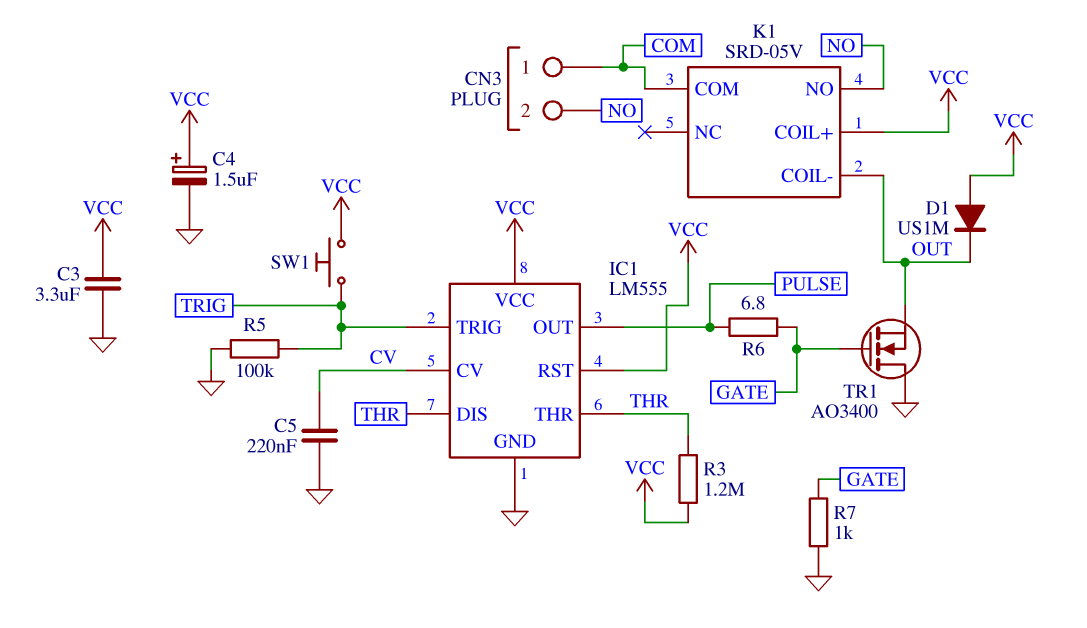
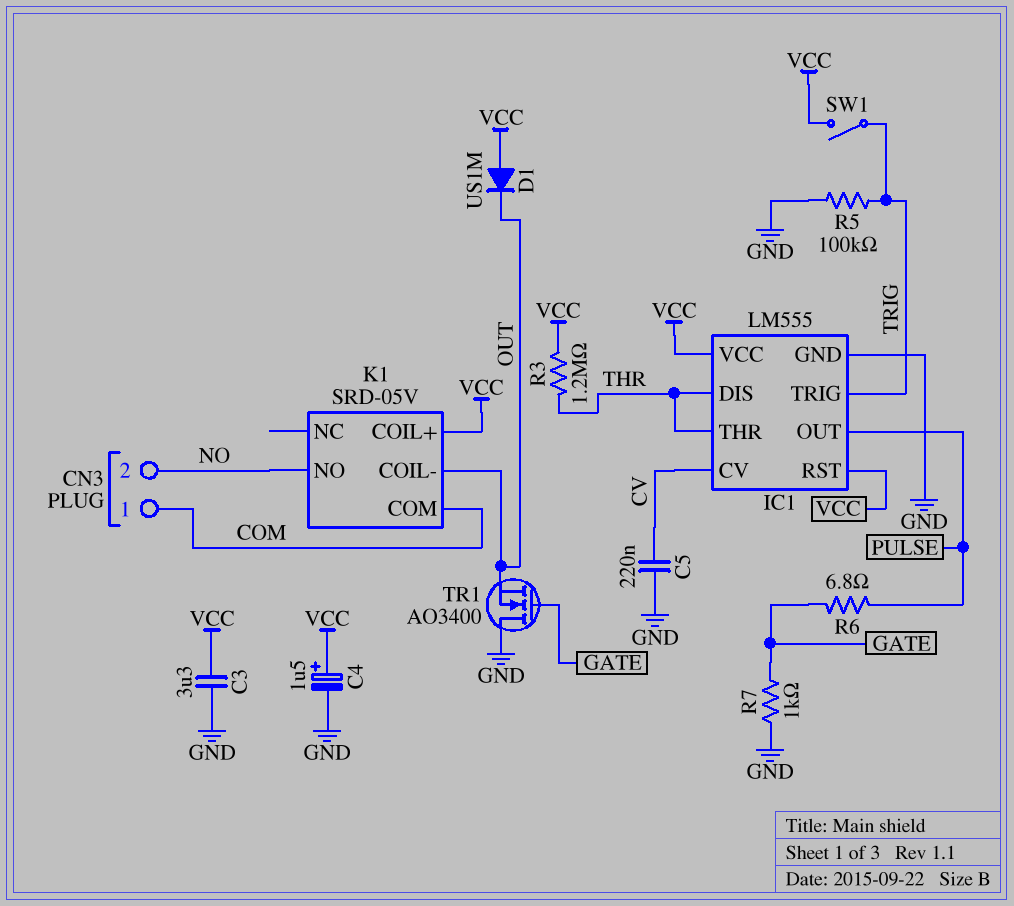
SW1: button (TRIG, VCC) -> switch (TRIG, VCC)

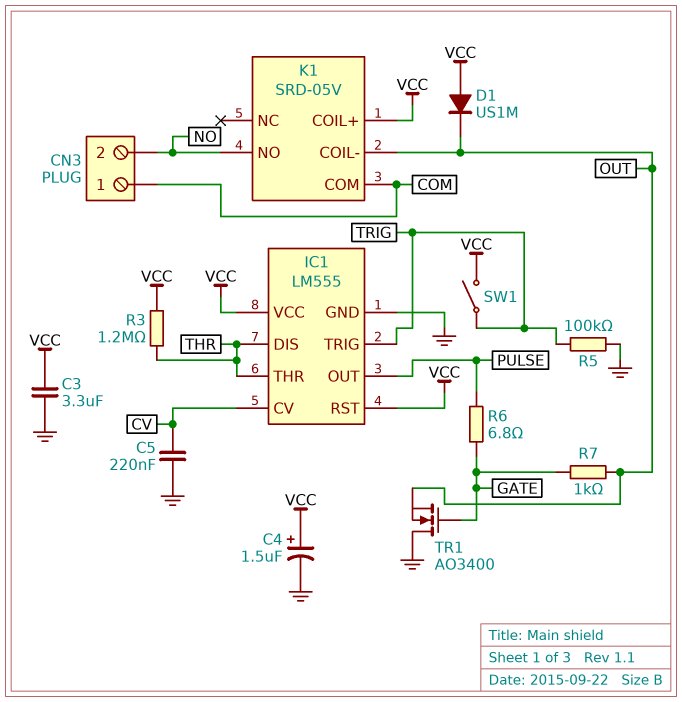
R7: 1k (GATE, GND) -> 1k (GATE, OUT)

